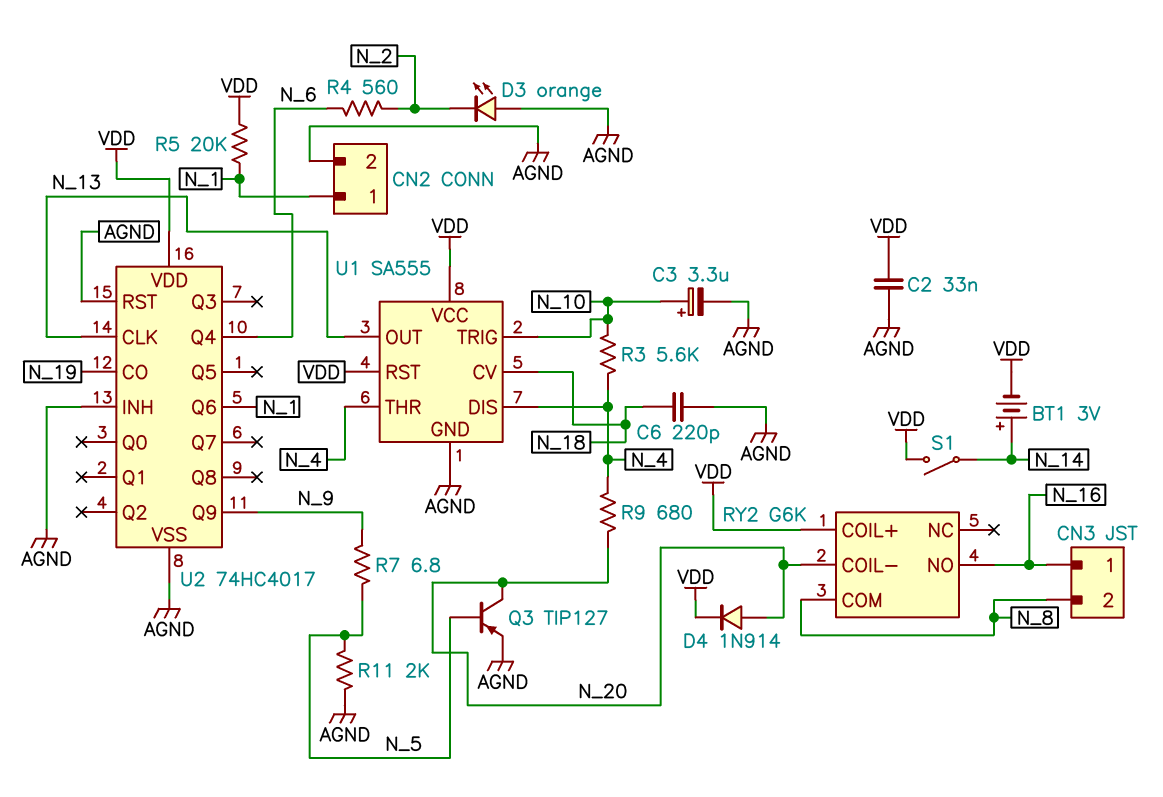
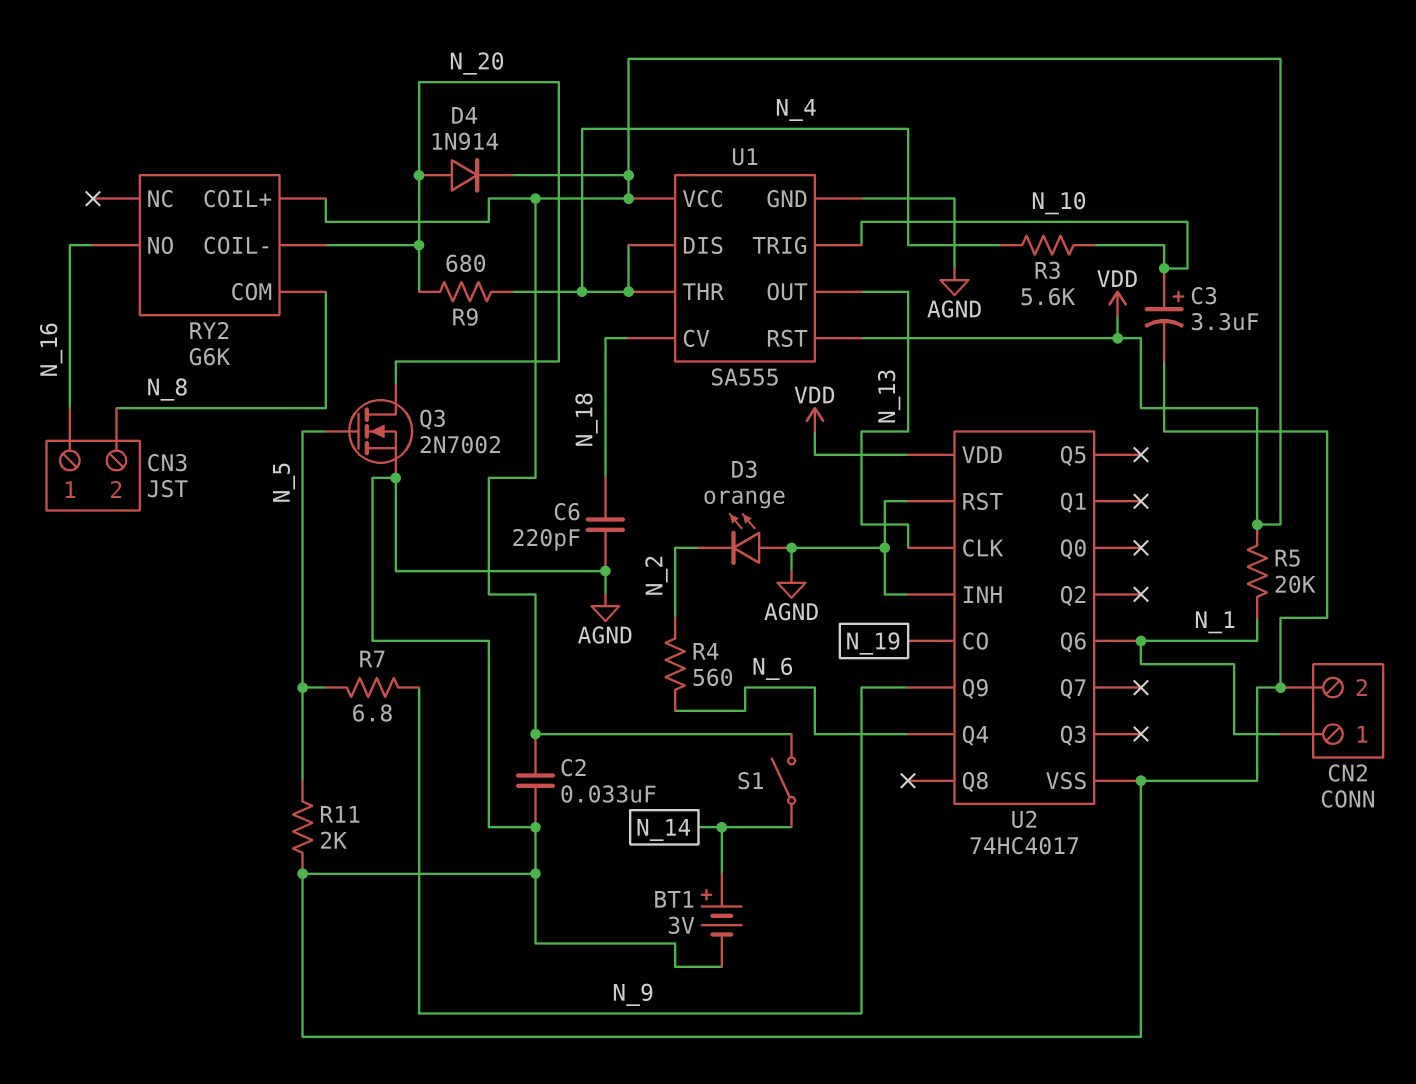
BT1: 3V (plus N_14, minus VDD) -> 3V (plus N_14, minus AGND)
Q3: PNP TIP127 (B N_5, C N_20, E AGND) -> NMOS 2N7002 (G N_5, D N_20, S AGND)

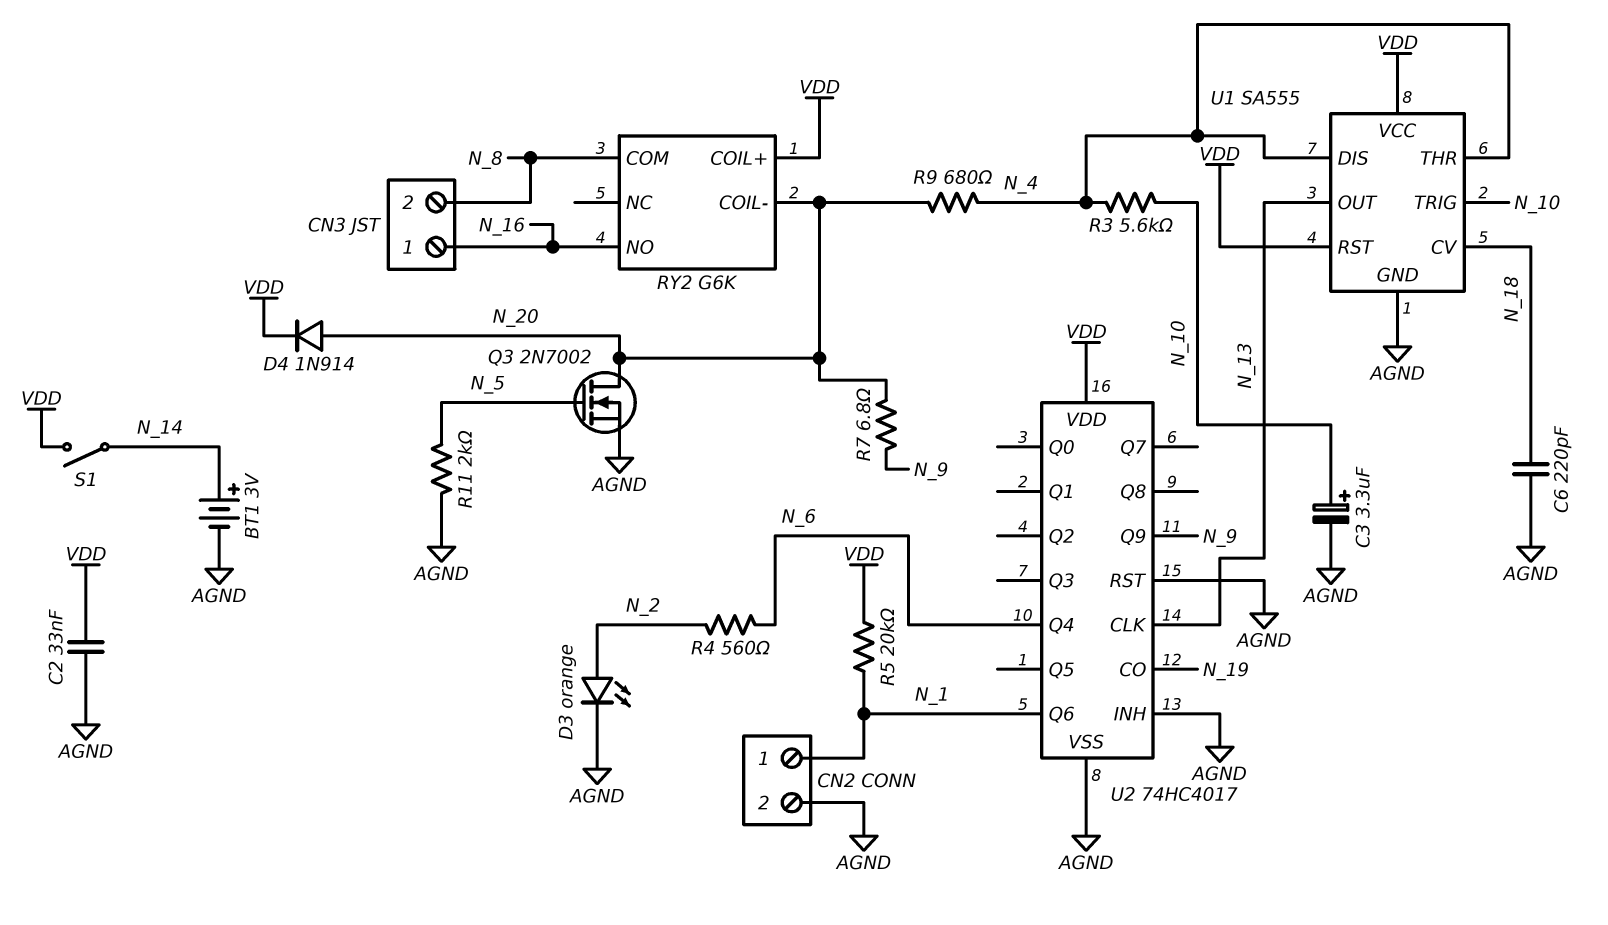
D3: LED orange (A AGND, K N_2) -> LED orange (A N_2, K AGND)
R7: 6.8 (N_5, N_9) -> 6.8 (N_9, N_20)

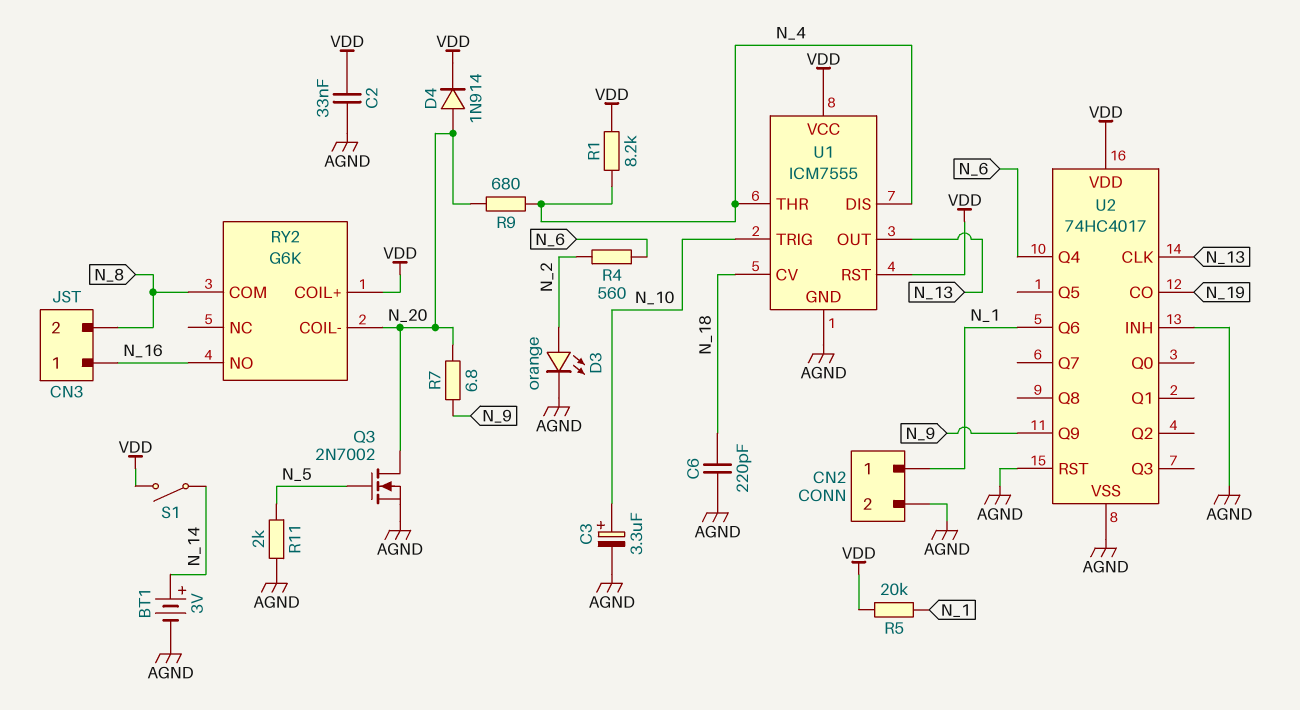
R1: none -> 8.2k (N_4, VDD)
R3: 5.6k (N_4, N_10) -> none
U1: SA555 -> ICM7555

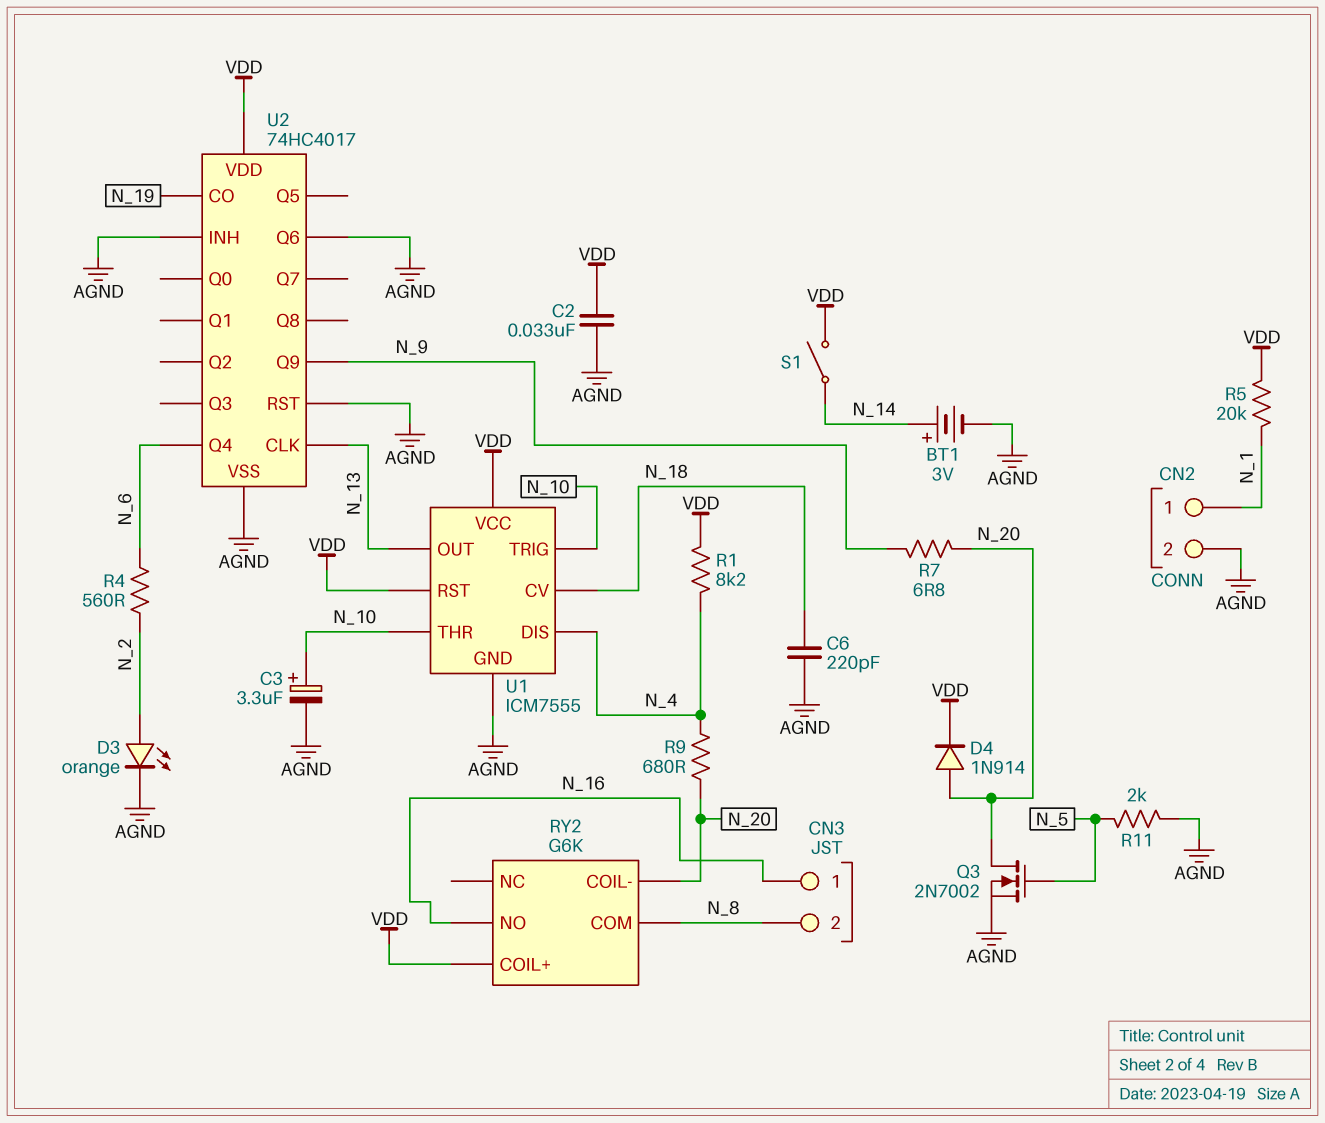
U1 pin THR: N_4 -> N_10
U2 pin Q6: N_1 -> AGND

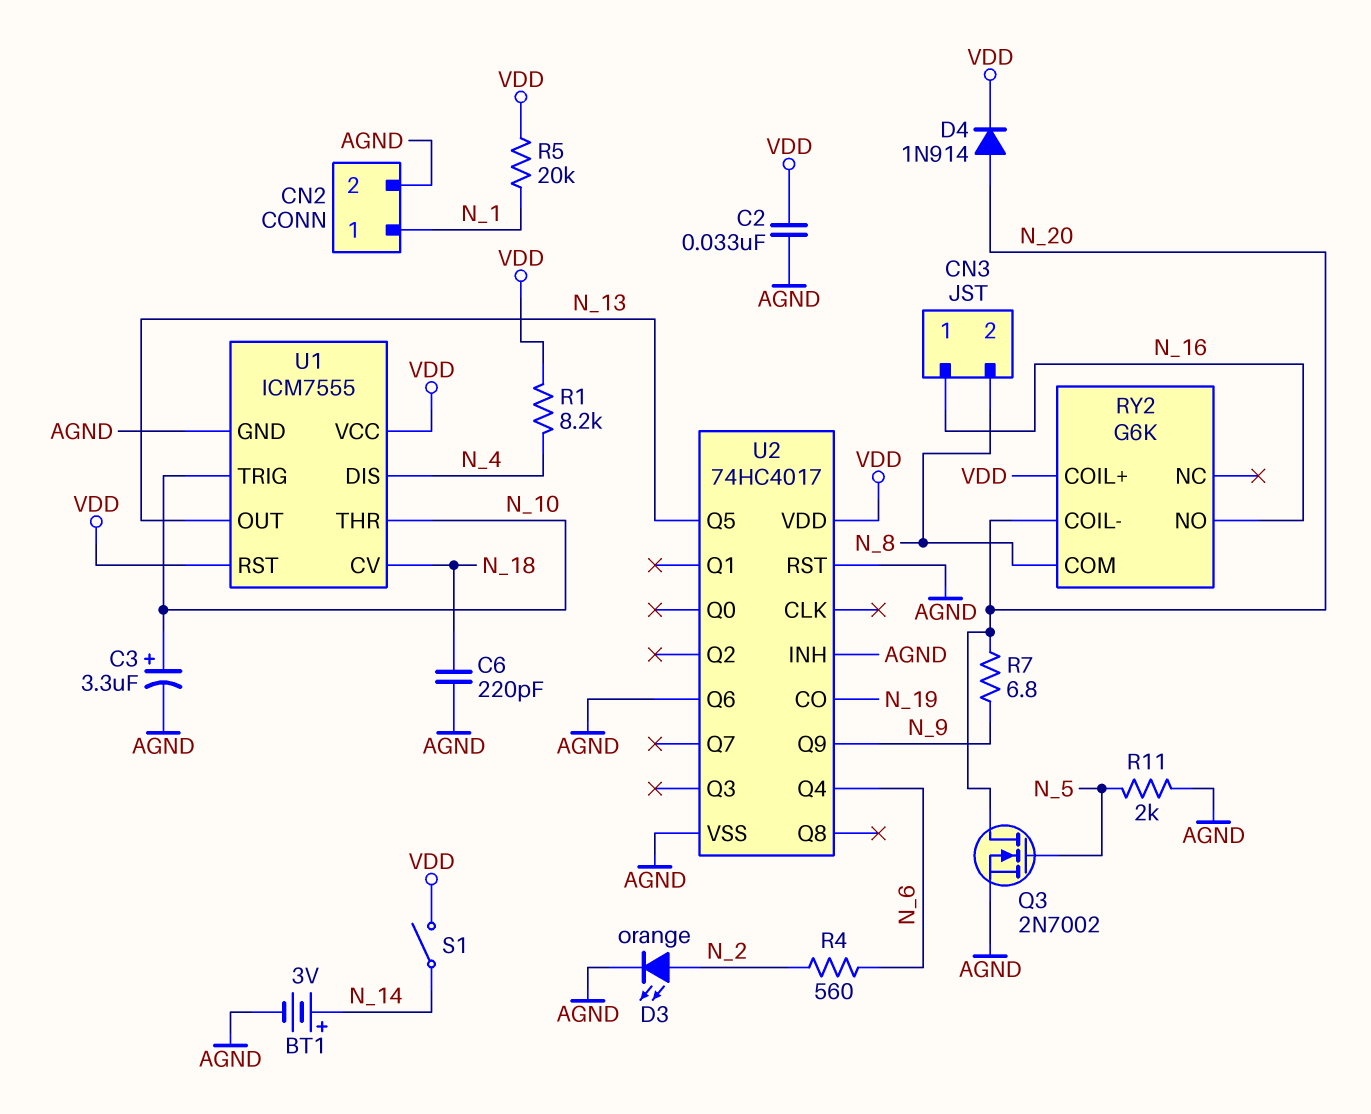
R9: 680 (N_4, N_20) -> none
U2 pin CLK: N_13 -> none
U2 pin Q5: none -> N_13

